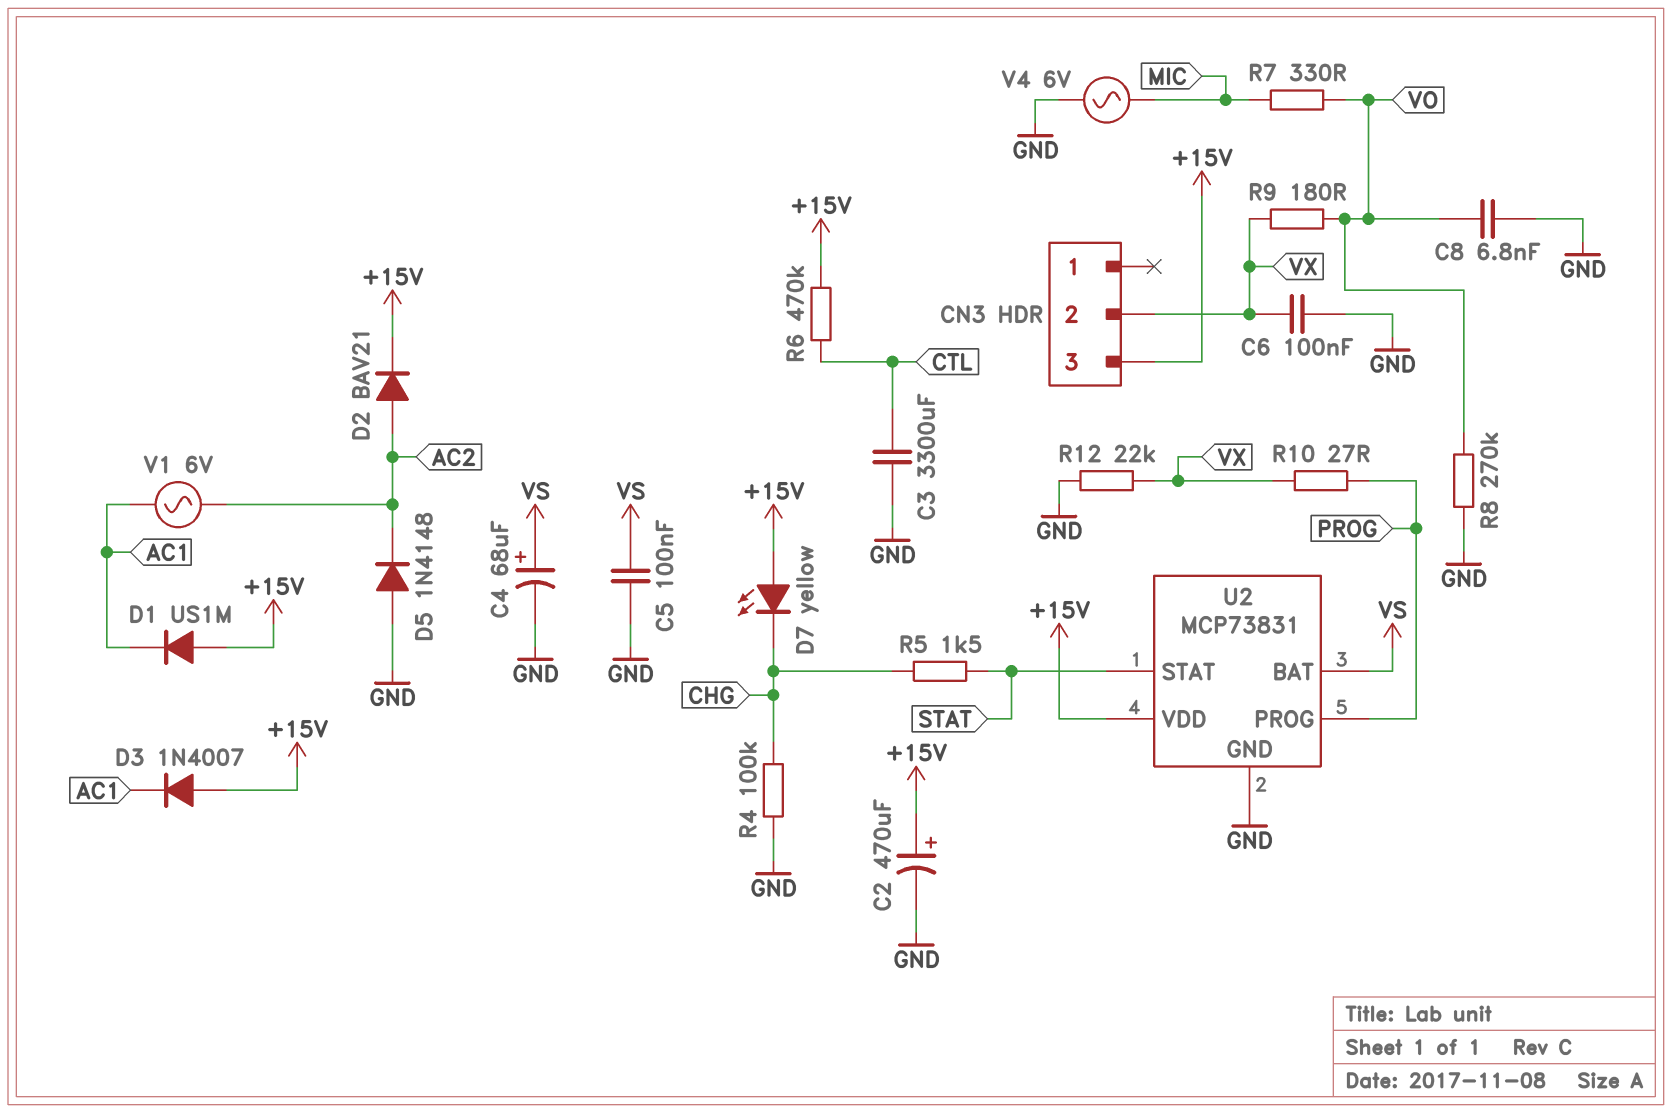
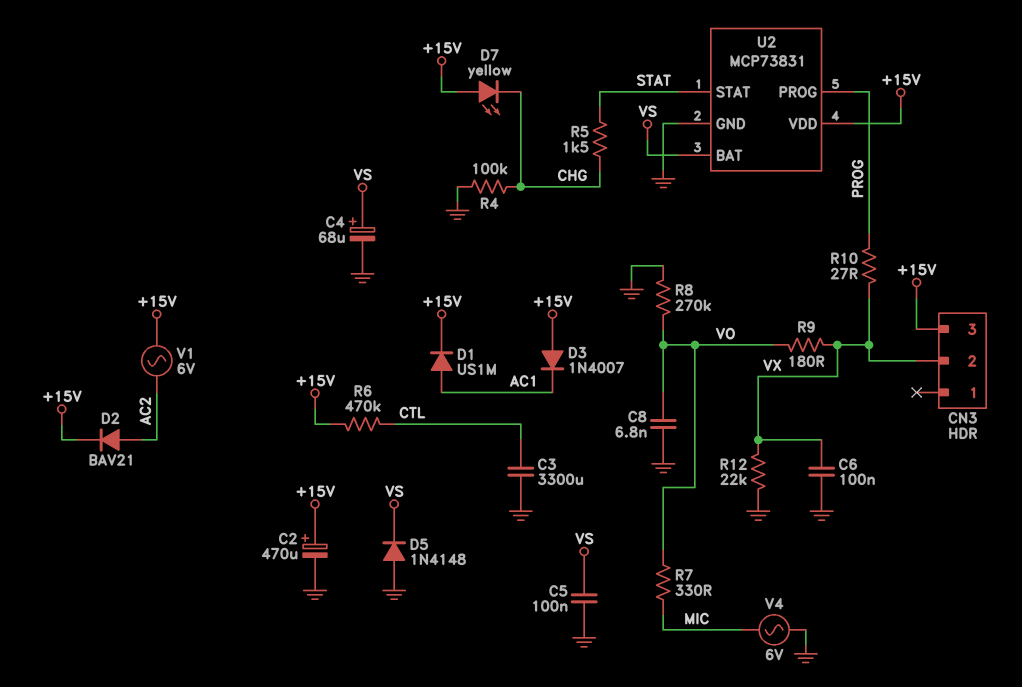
D1: diode US1M (A +15V, K AC1) -> diode US1M (A AC1, K +15V)
D5: diode 1N4148 (A GND, K AC2) -> diode 1N4148 (A GND, K VS)
V1: AC 6V (AC1, AC2) -> AC 6V (+15V, AC2)

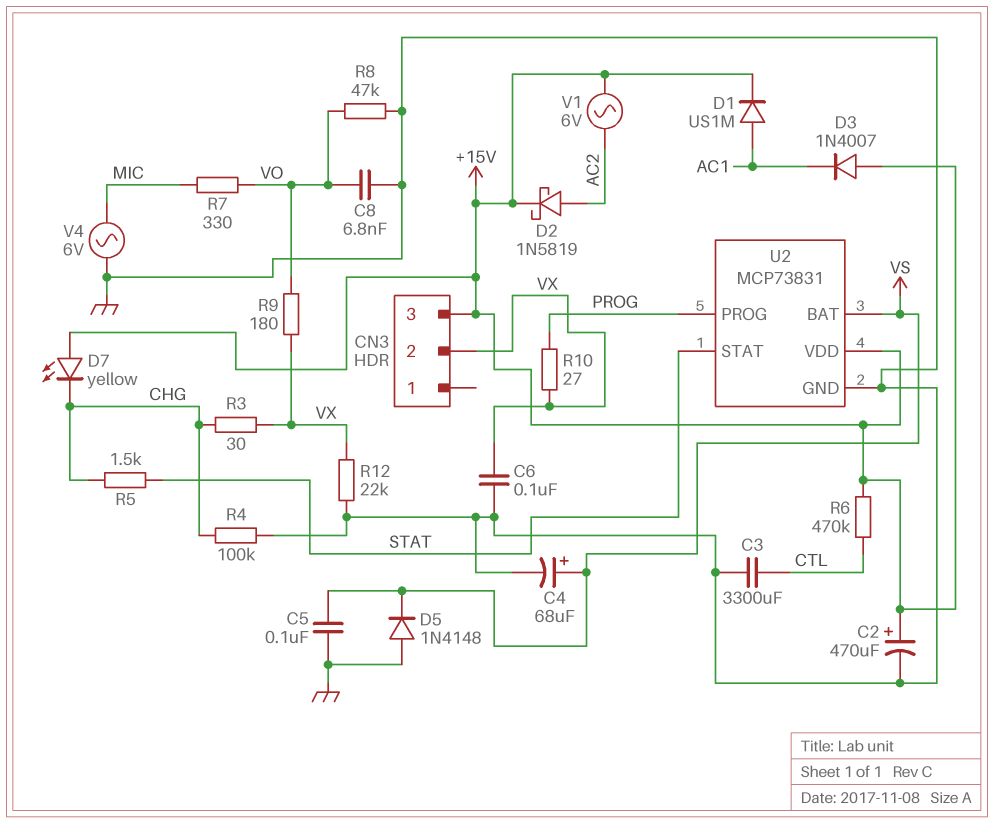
D2: diode BAV21 (A AC2, K +15V) -> schottky 1N5819 (A AC2, K +15V)
R3: none -> 30 (CHG, VX)
R8: 270k (GND, VO) -> 47k (GND, VO)

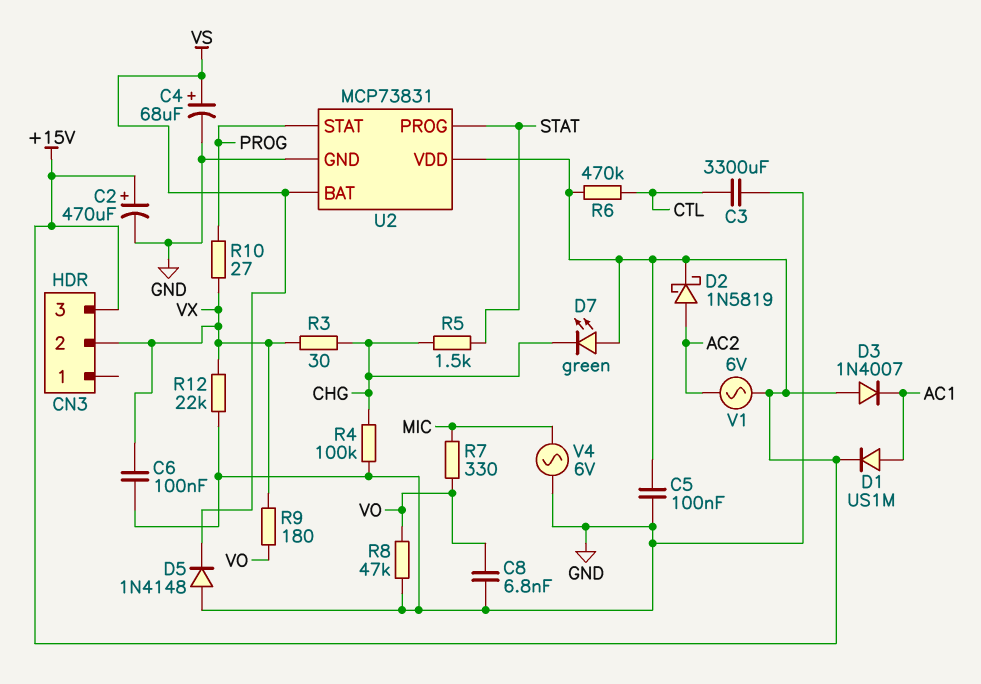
C5: 100nF (GND, VS) -> 100nF (+15V, GND)
D7: LED yellow (A +15V, K CHG) -> LED green (A +15V, K CHG)
U2 pin PROG: PROG -> STAT
U2 pin STAT: STAT -> PROG

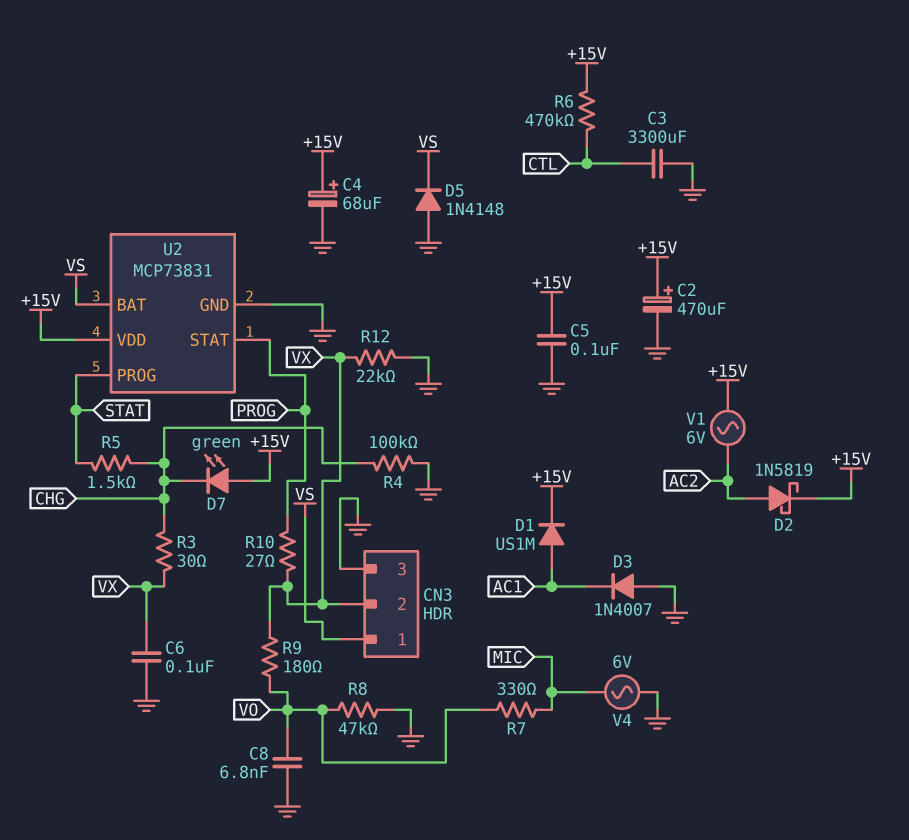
C4: 68uF (plus VS, minus GND) -> 68uF (plus +15V, minus GND)
CN3 pin 1: none -> VS
CN3 pin 3: +15V -> GND
D3: diode 1N4007 (A +15V, K AC1) -> diode 1N4007 (A GND, K AC1)

